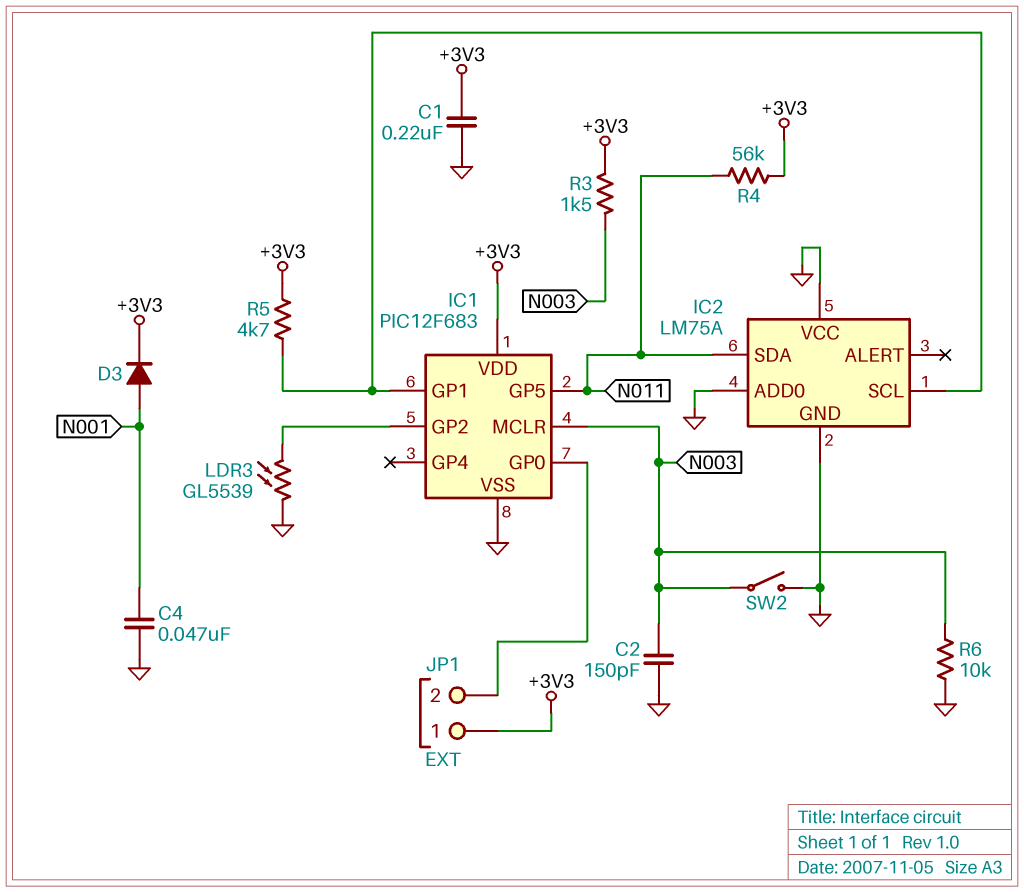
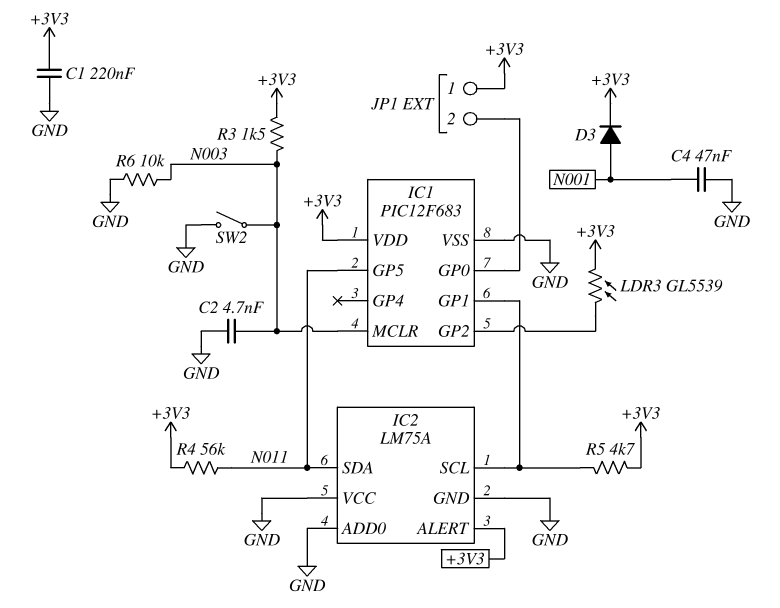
C2: 150pF (GND, N003) -> 4.7nF (GND, N003)
IC2 pin ALERT: none -> +3V3
LDR3: GL5539 (GND, IC1/GP2) -> GL5539 (+3V3, IC1/GP2)

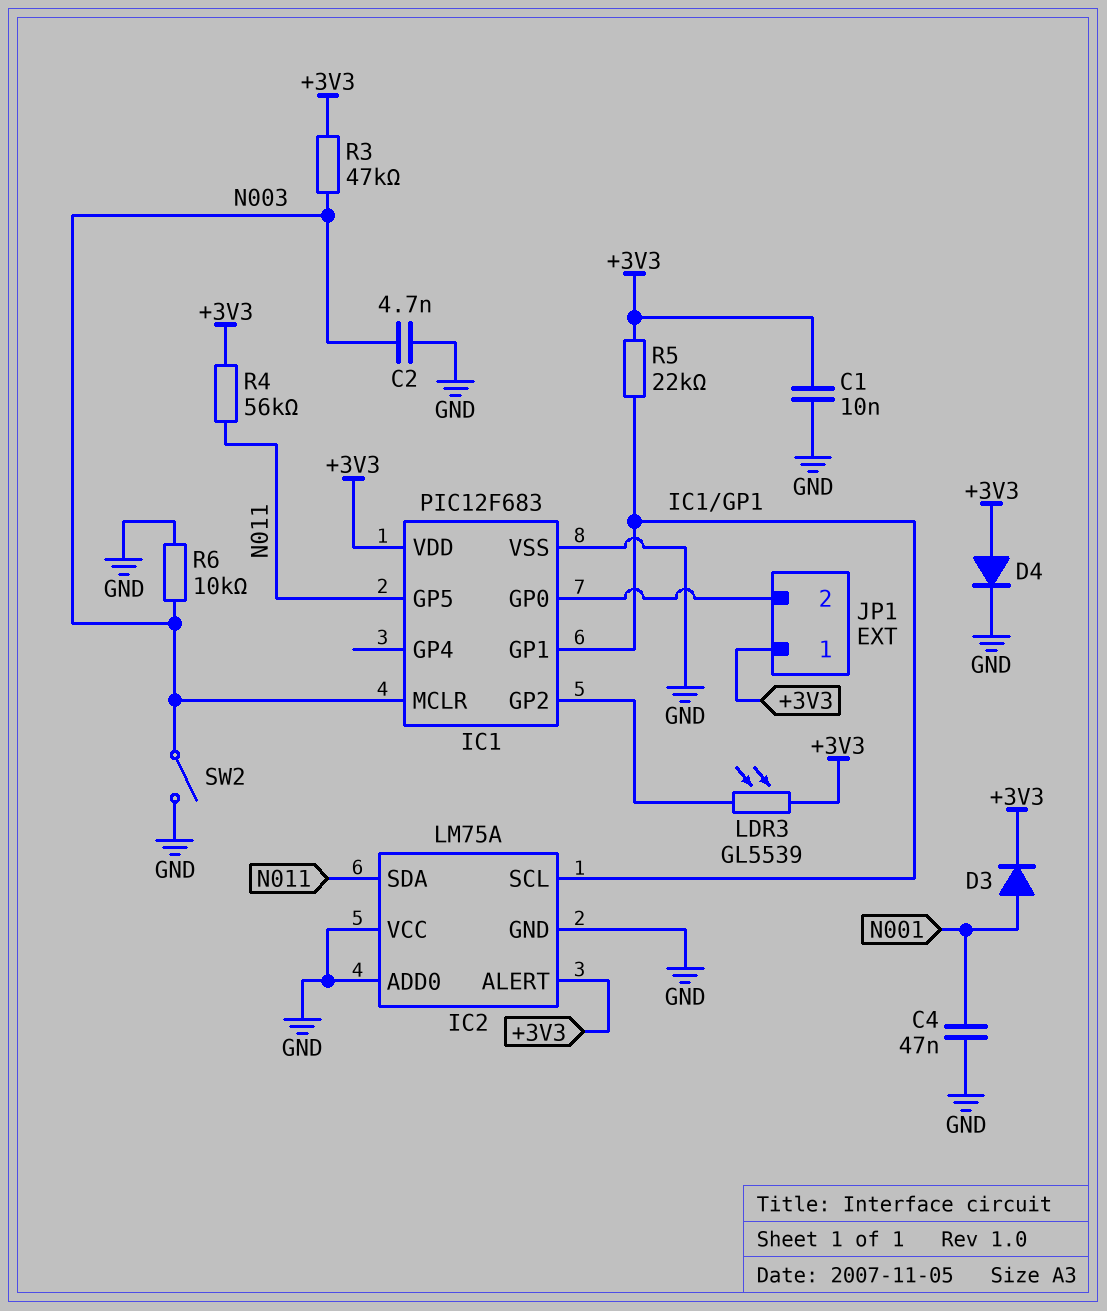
C1: 220nF (+3V3, GND) -> 10nF (+3V3, GND)
D4: none -> diode (A +3V3, K GND)
R3: 1.5k (+3V3, N003) -> 47k (+3V3, N003)
R5: 4.7k (+3V3, IC1/GP1) -> 22k (+3V3, IC1/GP1)

